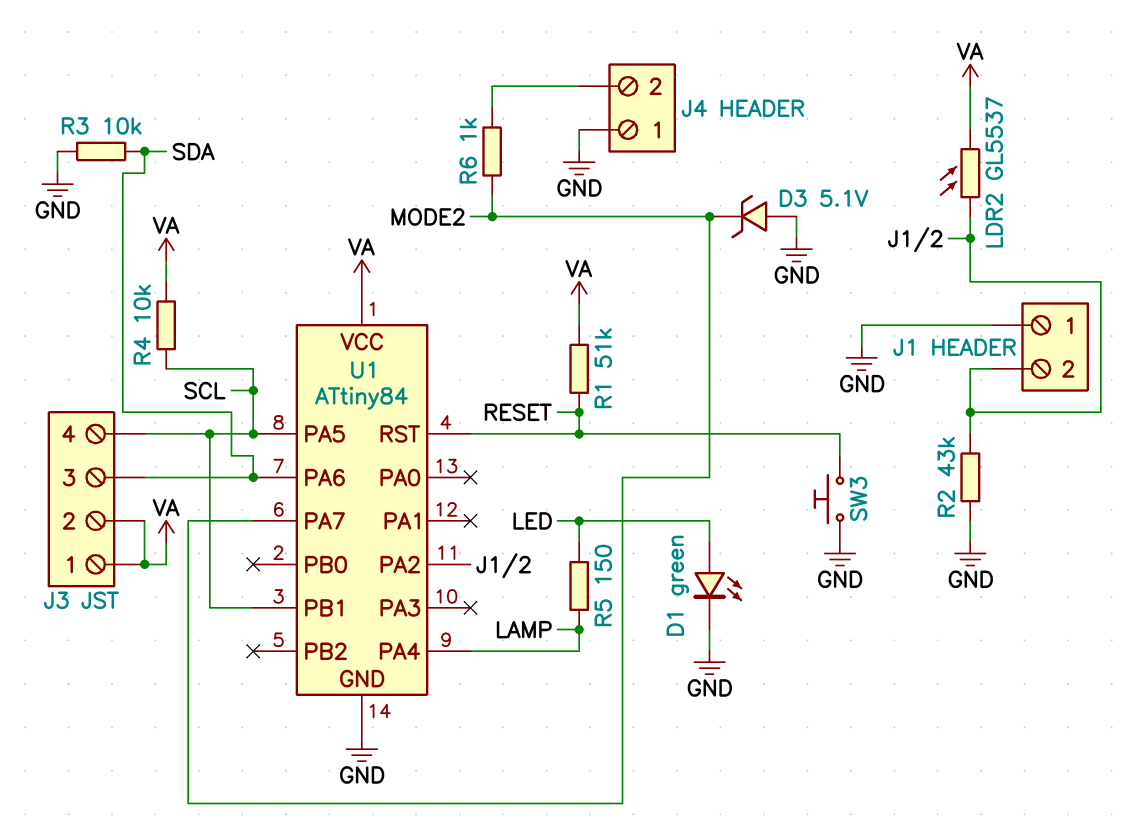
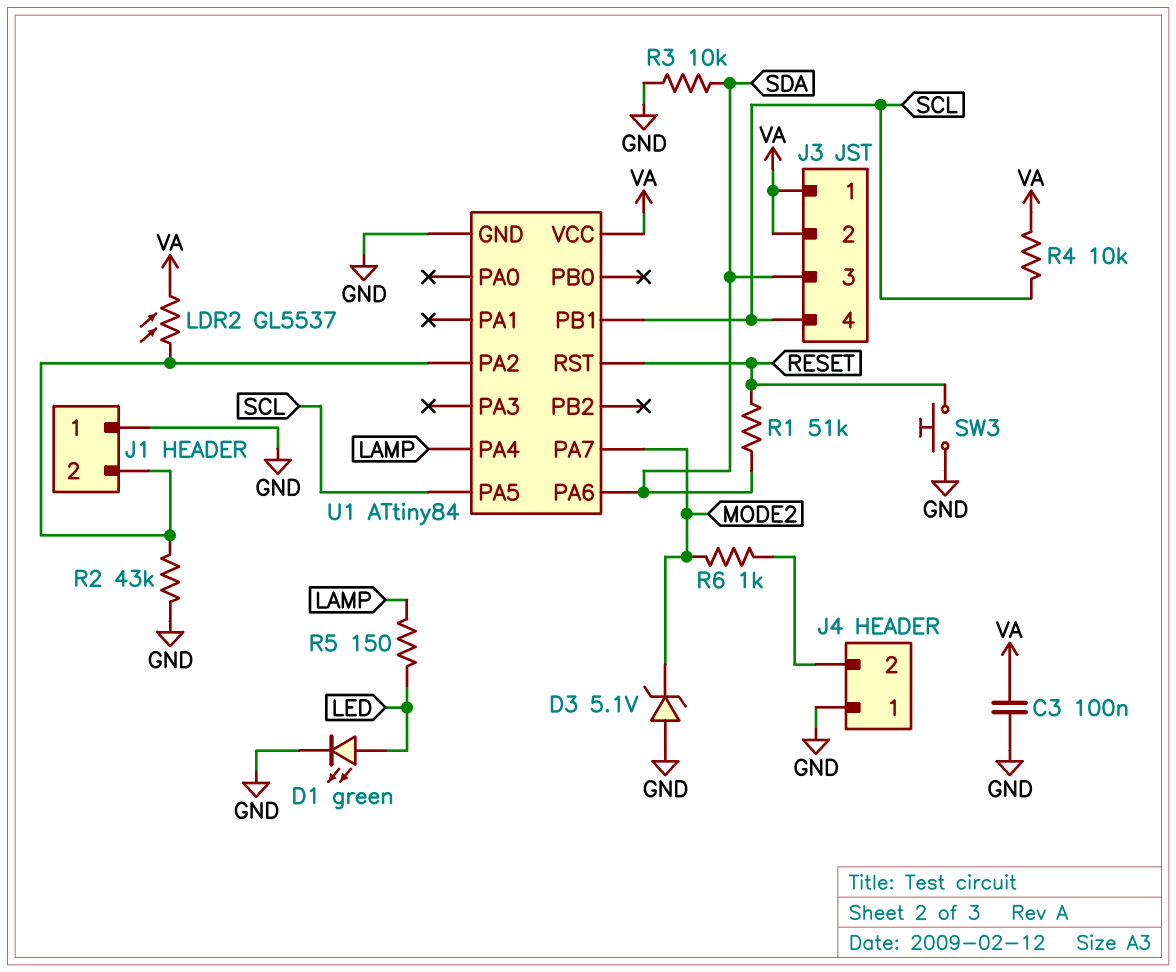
C3: none -> 100nF (GND, VA)
R1: 51k (RESET, VA) -> 51k (RESET, SDA)

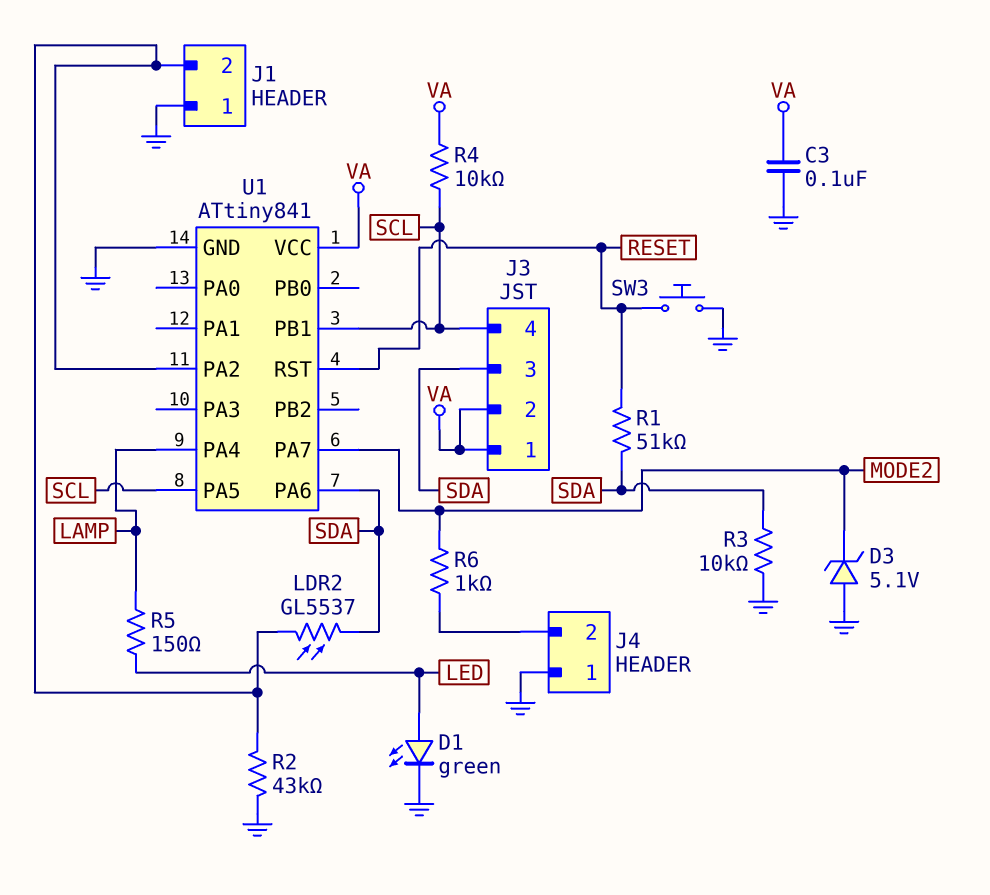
LDR2: GL5537 (J1/2, VA) -> GL5537 (J1/2, SDA)
U1: ATtiny84 -> ATtiny841

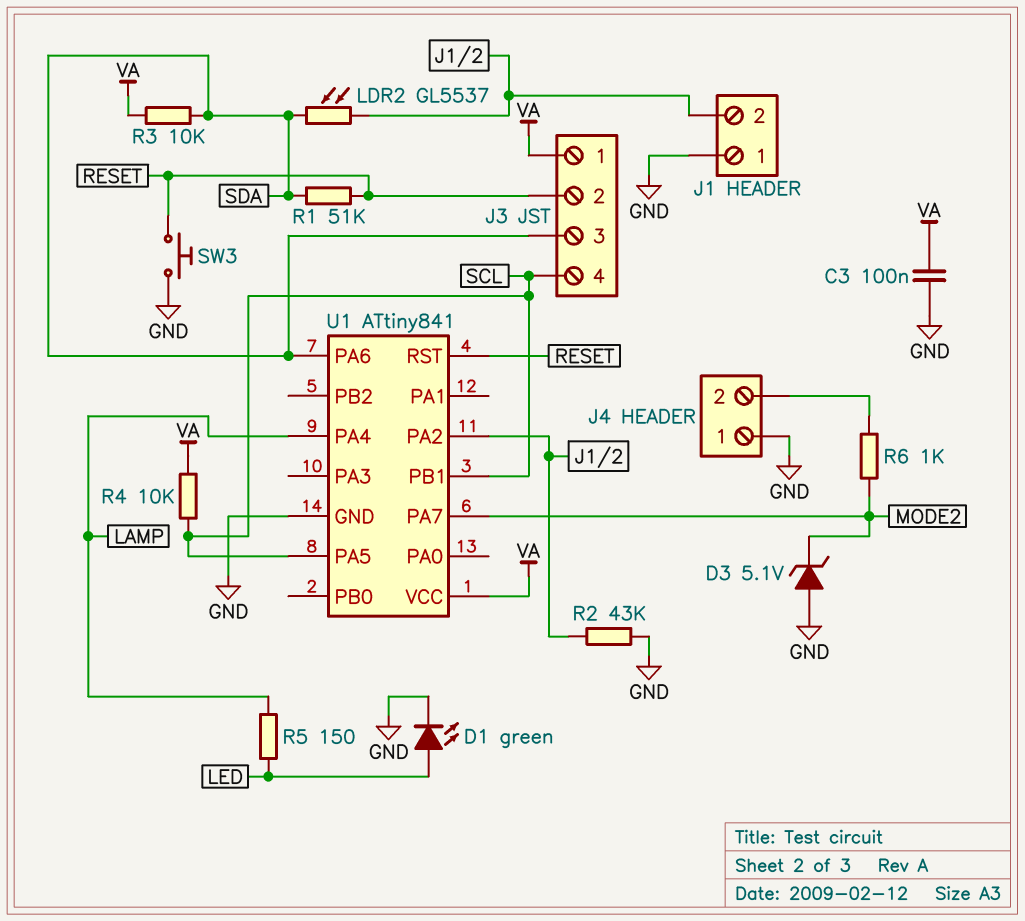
J3 pin 2: VA -> RESET
R3: 10k (GND, SDA) -> 10k (SDA, VA)

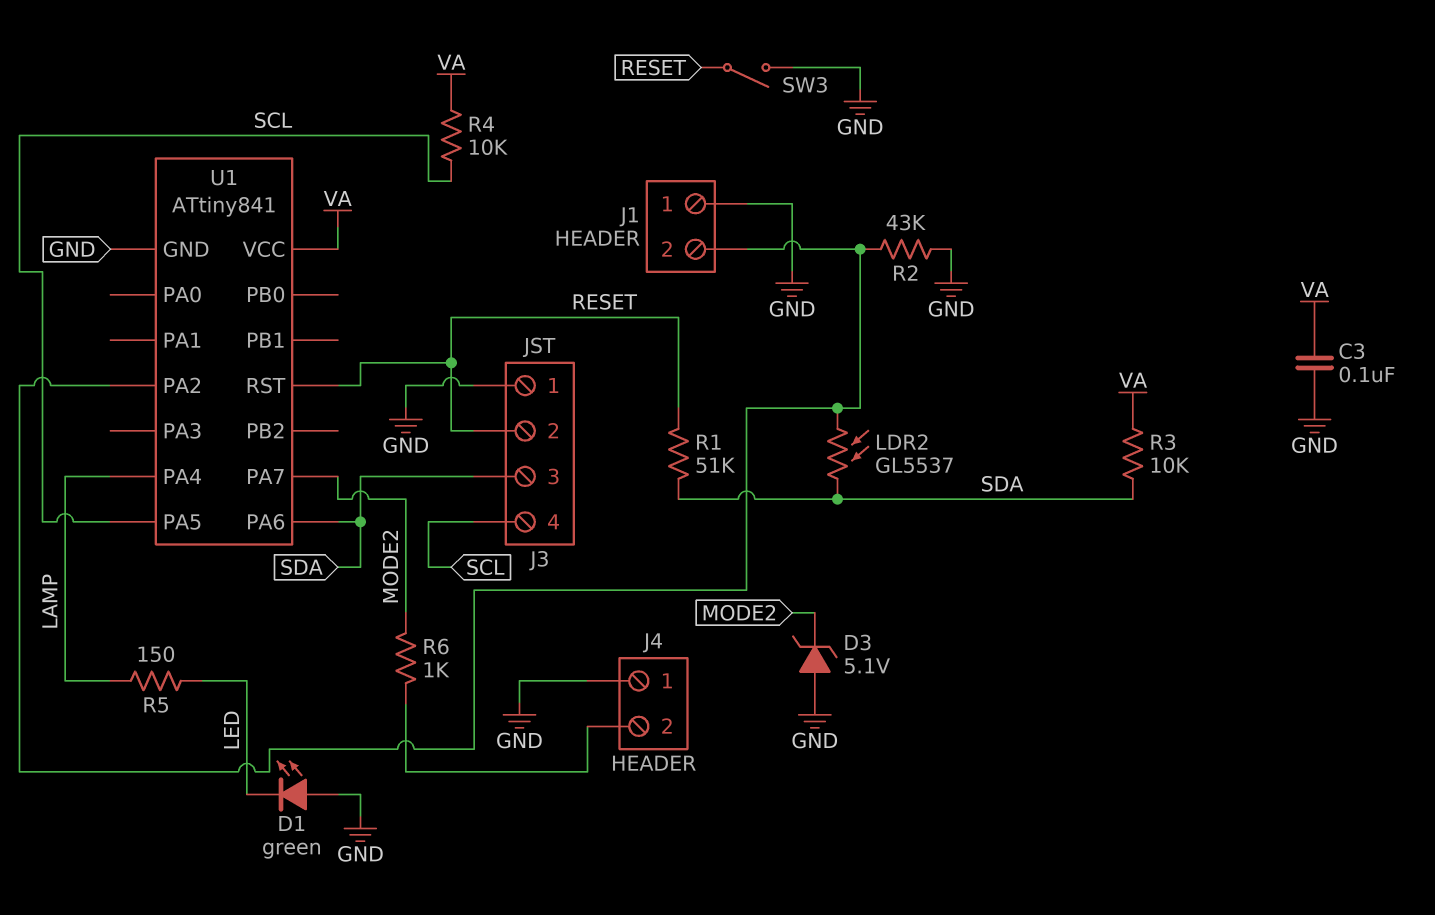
D1: LED green (A LED, K GND) -> LED green (A GND, K LED)
J3 pin 1: VA -> GND
SW3: button (GND, RESET) -> switch (GND, RESET)
U1 pin PB1: SCL -> none

